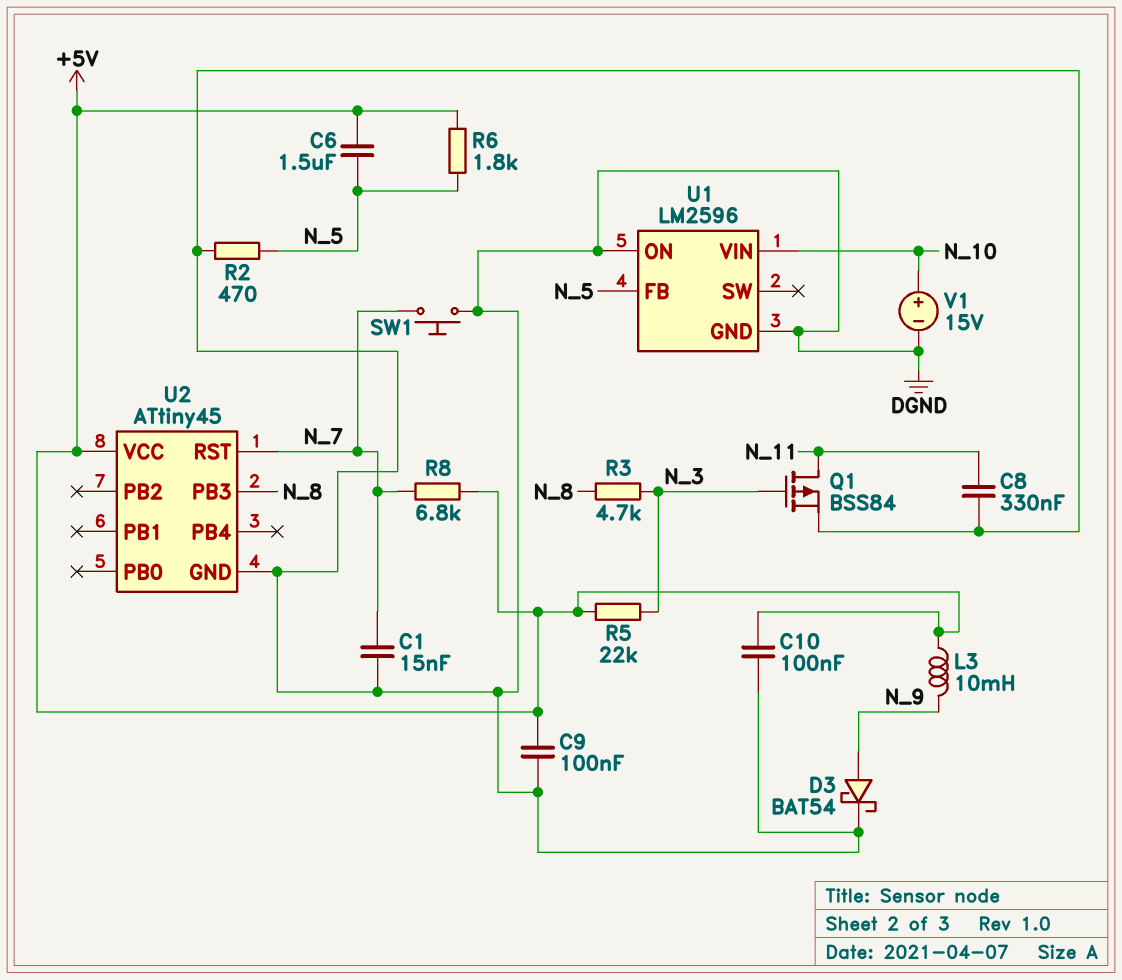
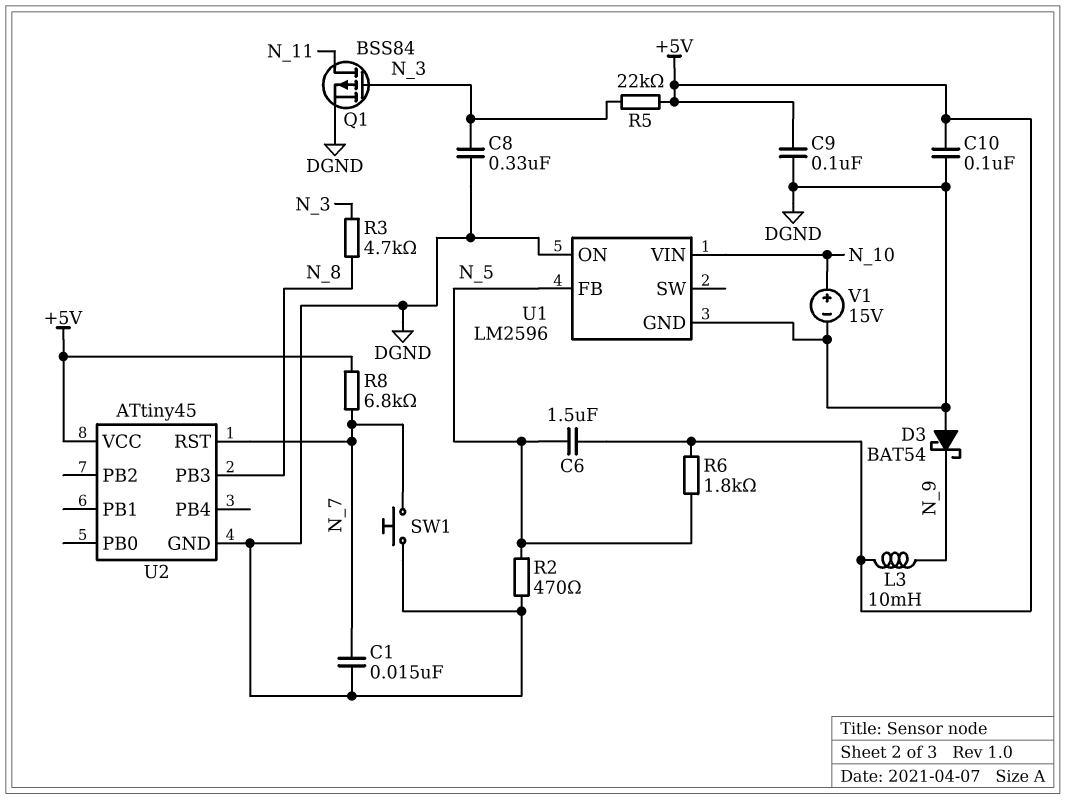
C8: 330nF (DGND, N_11) -> 330nF (DGND, N_3)
D3: schottky BAT54 (A N_9, K DGND) -> schottky BAT54 (A DGND, K N_9)

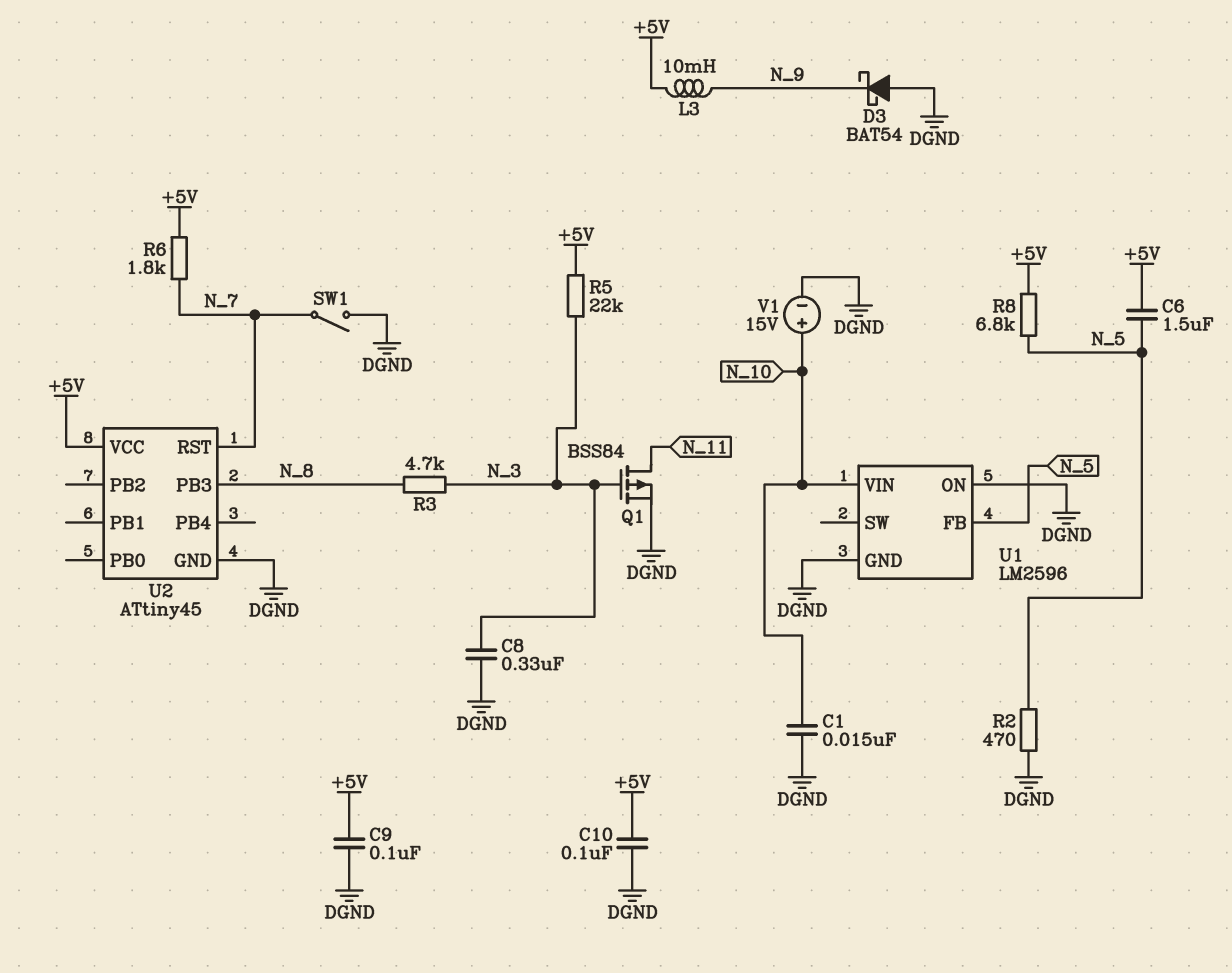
C1: 15nF (DGND, N_7) -> 15nF (DGND, N_10)
R6: 1.8k (+5V, N_5) -> 1.8k (+5V, N_7)
R8: 6.8k (+5V, N_7) -> 6.8k (+5V, N_5)
SW1: button (DGND, N_7) -> switch (DGND, N_7)

